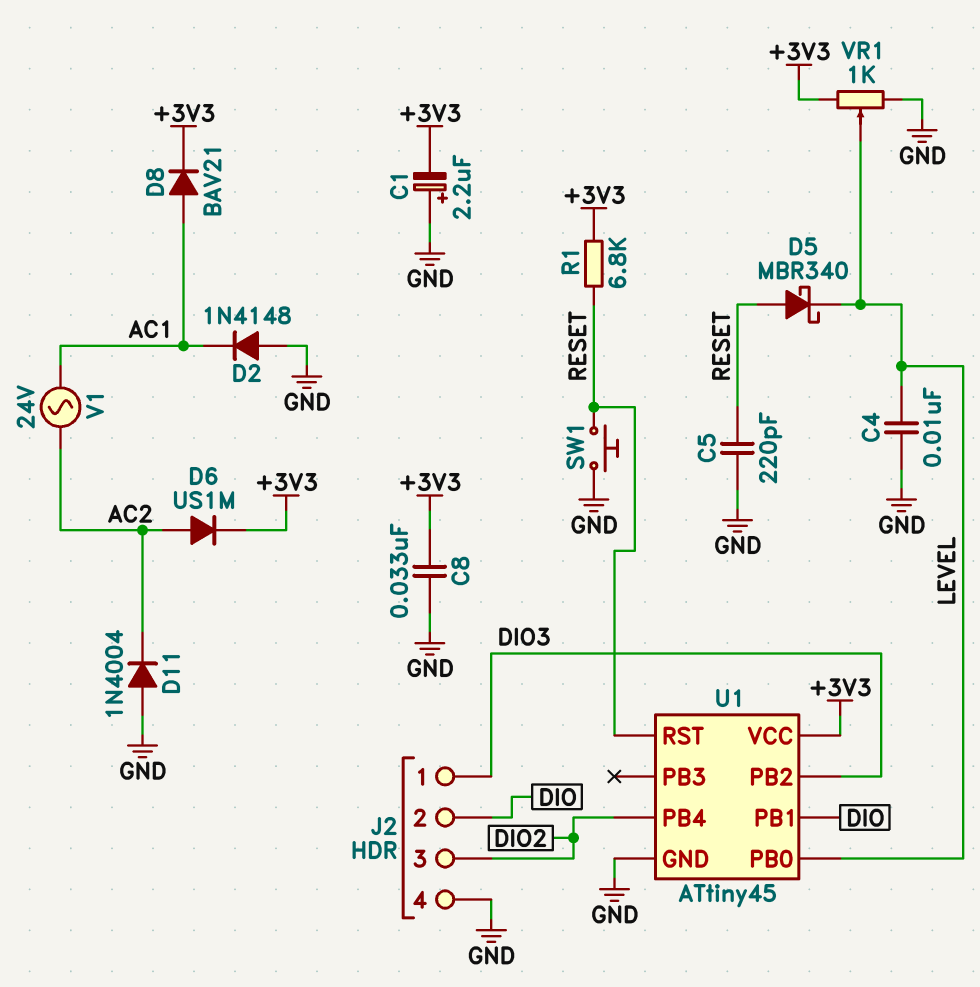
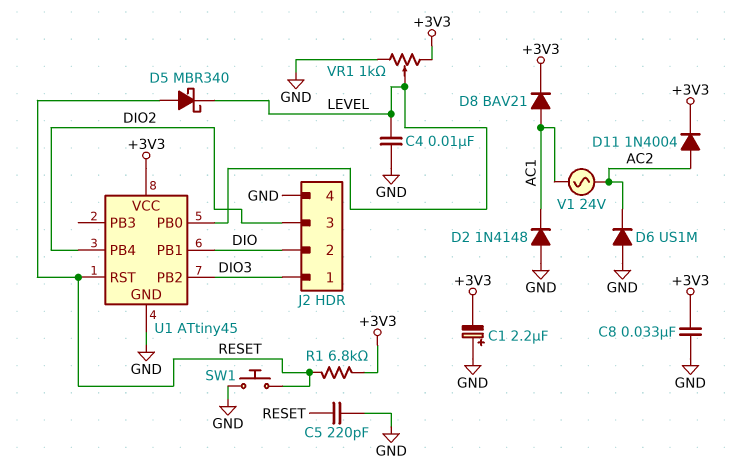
D6: diode US1M (A AC2, K +3V3) -> diode US1M (A GND, K AC2)
D11: diode 1N4004 (A GND, K AC2) -> diode 1N4004 (A AC2, K +3V3)

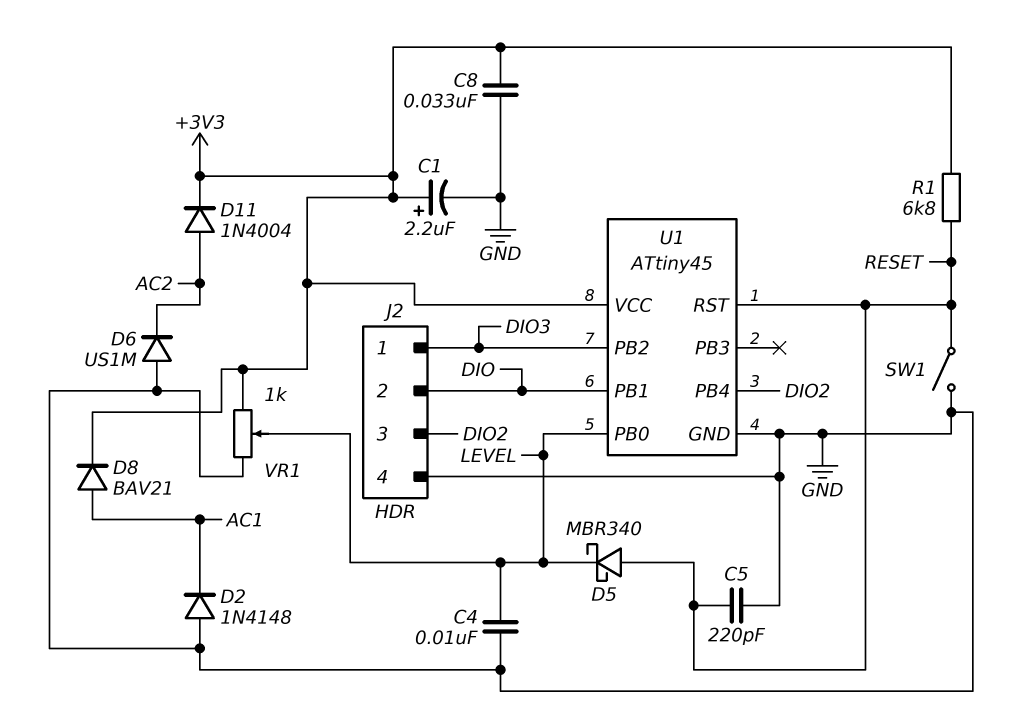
C1: 2.2uF (plus GND, minus +3V3) -> 2.2uF (plus +3V3, minus GND)
SW1: button (GND, RESET) -> switch (GND, RESET)
V1: AC 24V (AC1, AC2) -> none

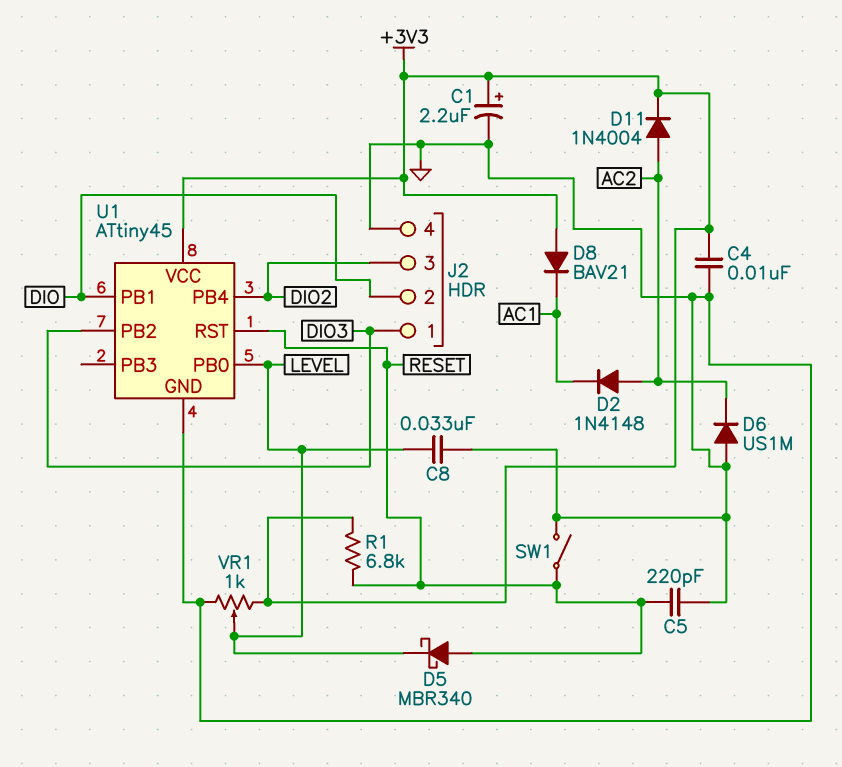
C4: 10nF (GND, LEVEL) -> 10nF (+3V3, GND)
C8: 33nF (+3V3, GND) -> 33nF (GND, LEVEL)
D2: diode 1N4148 (A GND, K AC1) -> diode 1N4148 (A AC2, K AC1)
D8: diode BAV21 (A AC1, K +3V3) -> diode BAV21 (A +3V3, K AC1)

